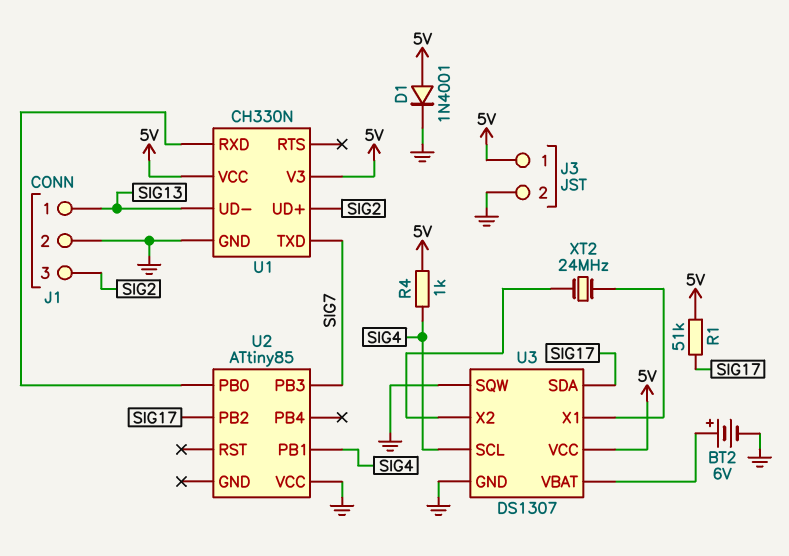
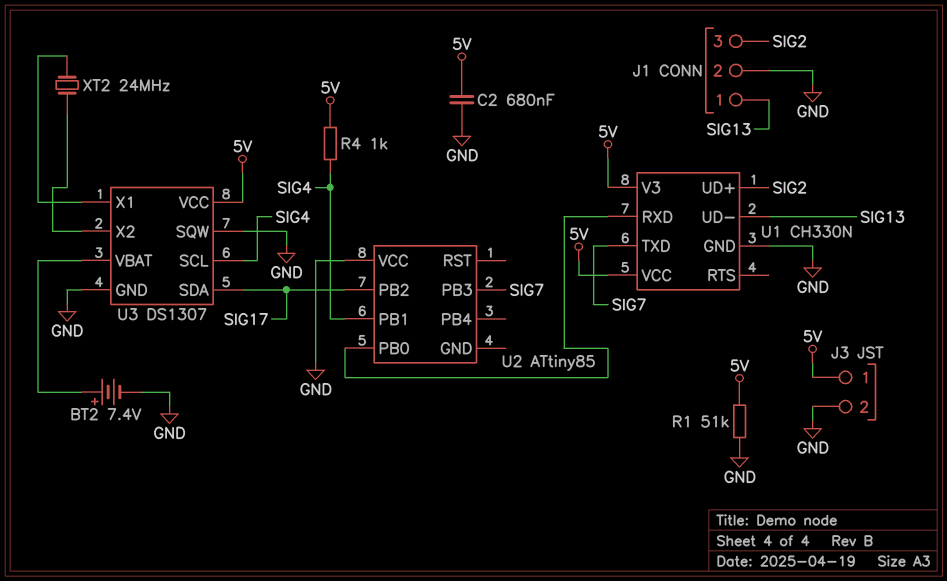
BT2: 6V (plus U3/VBAT, minus GND) -> 7.4V (plus U3/VBAT, minus GND)
C2: none -> 680nF (5V, GND)
D1: diode 1N4001 (A 5V, K GND) -> none
R1: 51k (5V, SIG17) -> 51k (5V, GND)

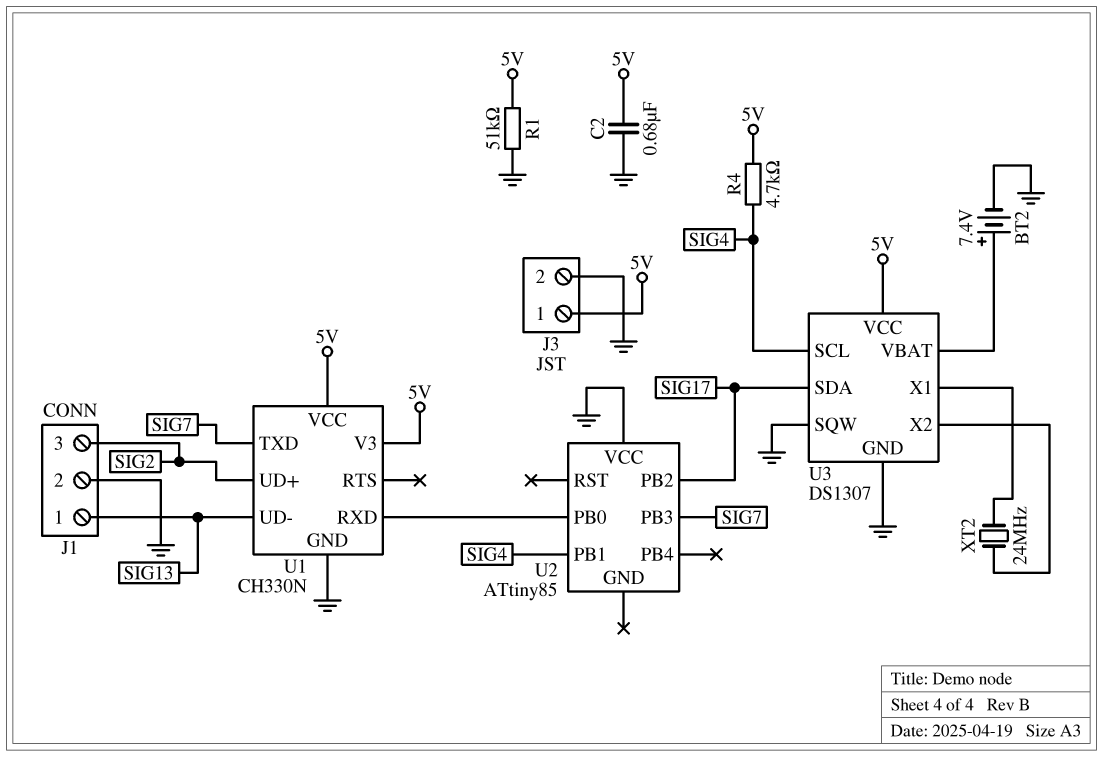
R4: 1k (5V, SIG4) -> 4.7k (5V, SIG4)

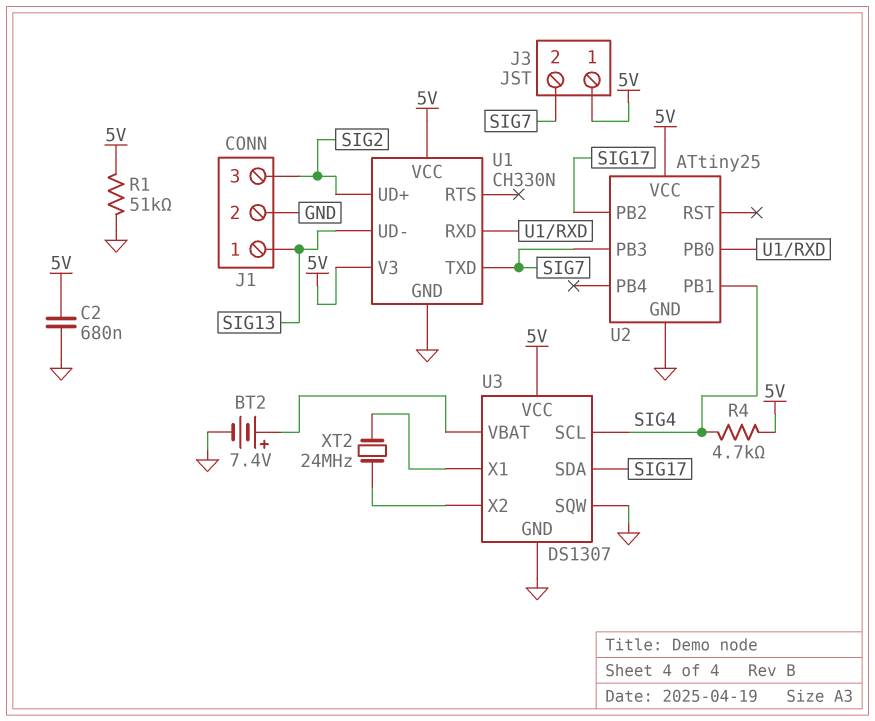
J3 pin 2: GND -> SIG7
U2: ATtiny85 -> ATtiny25
U2 pin GND: none -> GND
U2 pin VCC: GND -> 5V

